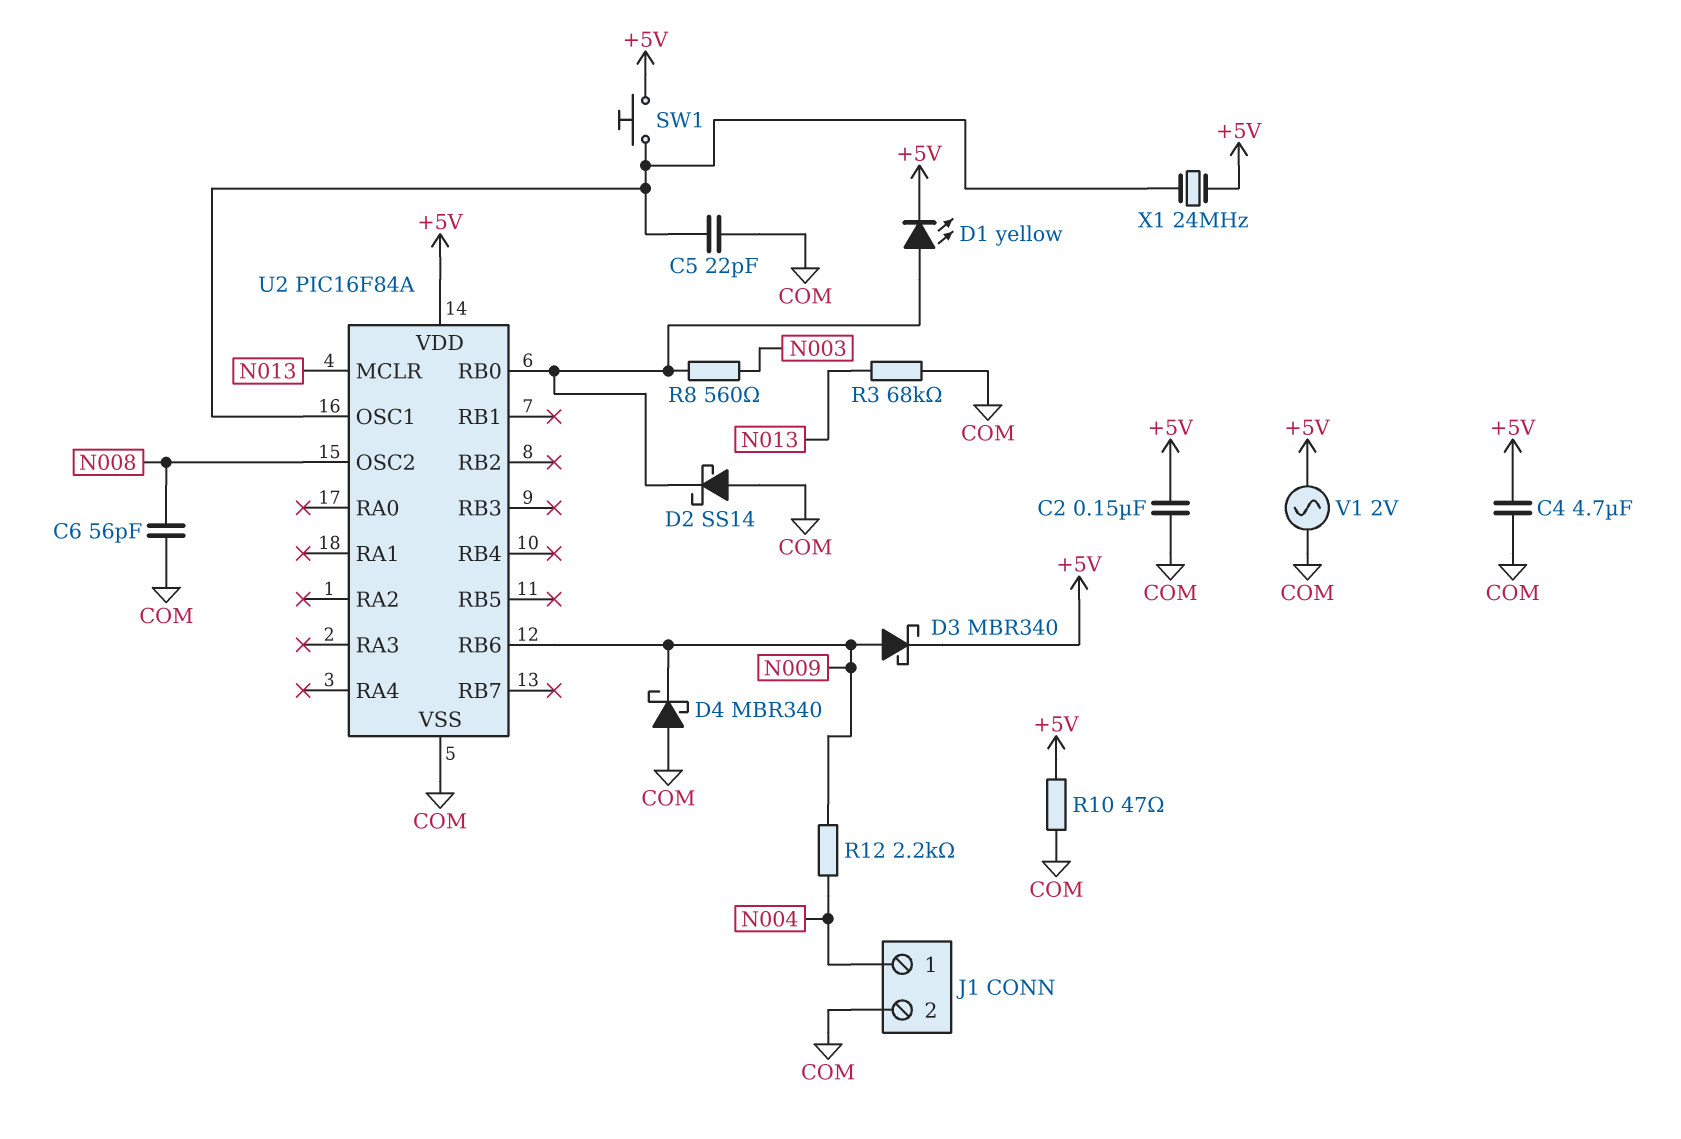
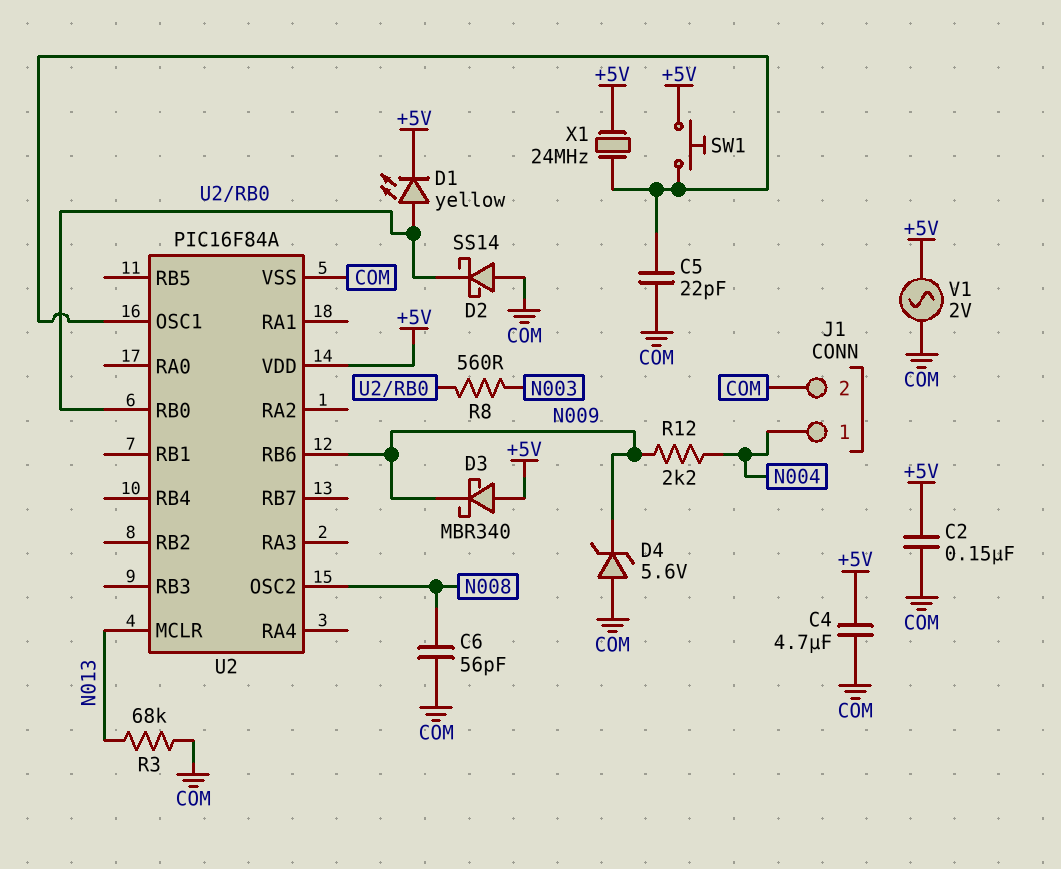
D3: schottky MBR340 (A N009, K +5V) -> schottky MBR340 (A +5V, K N009)
D4: schottky MBR340 (A COM, K N009) -> zener 5.6V (A COM, K N009)
R10: 47 (+5V, COM) -> none

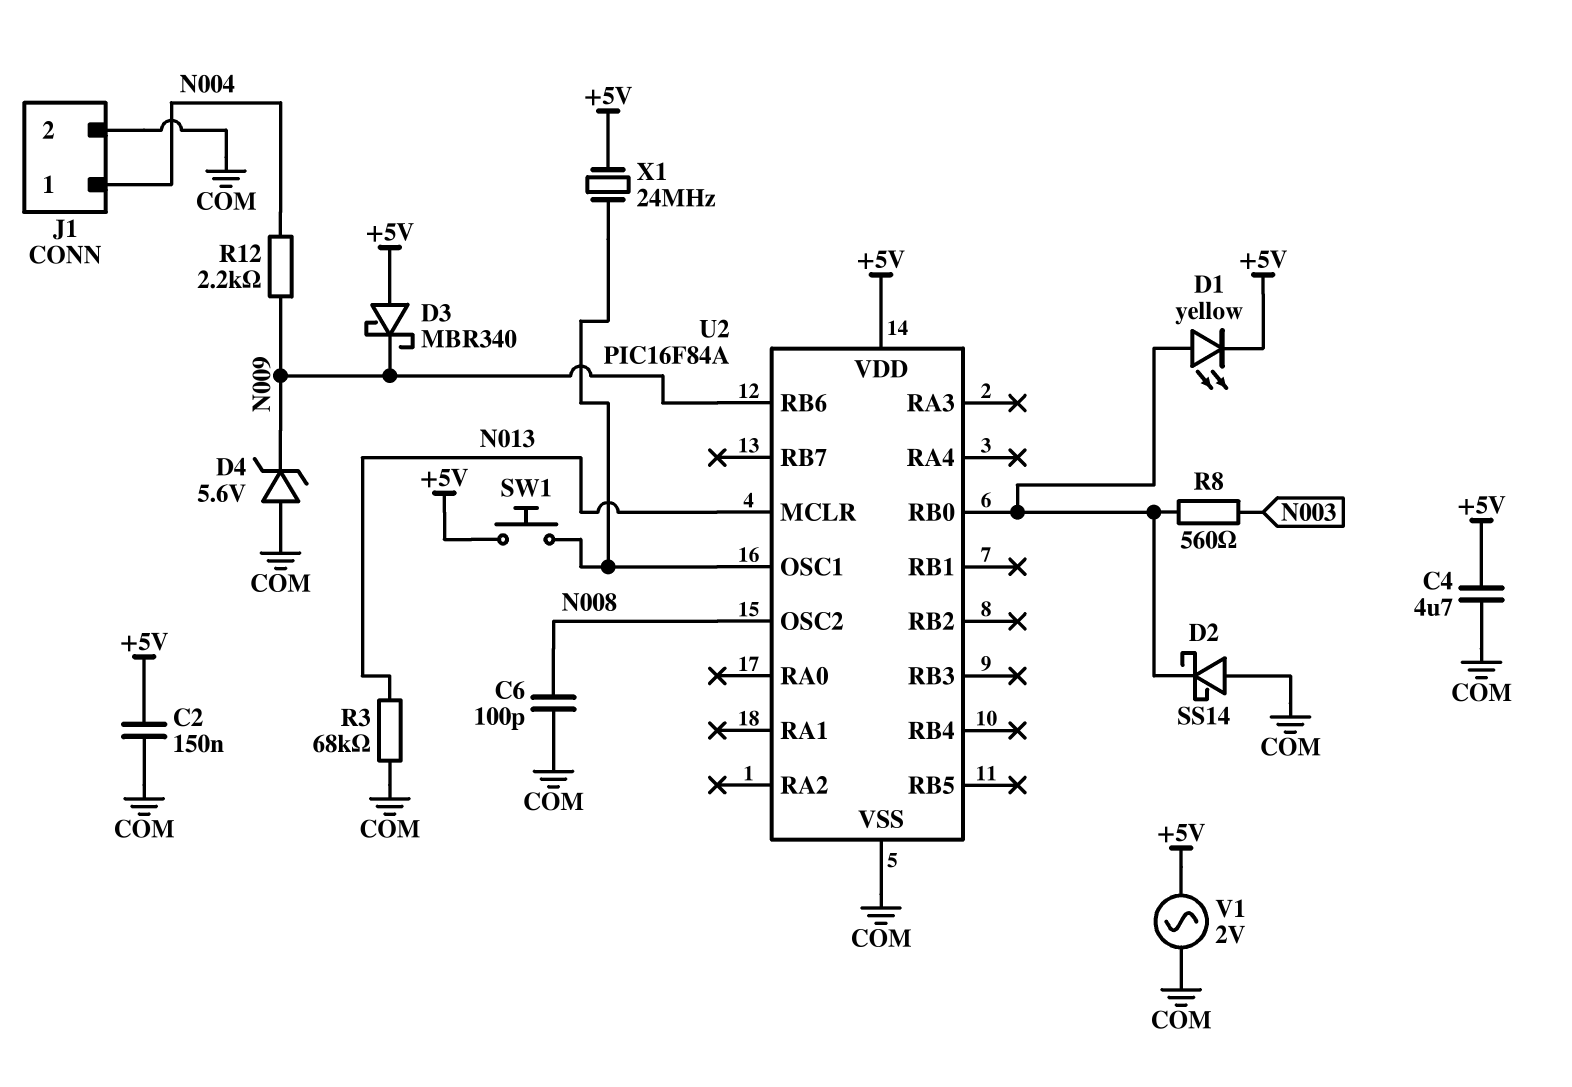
C5: 22pF (COM, U2/OSC1) -> none
C6: 56pF (COM, N008) -> 100pF (COM, N008)

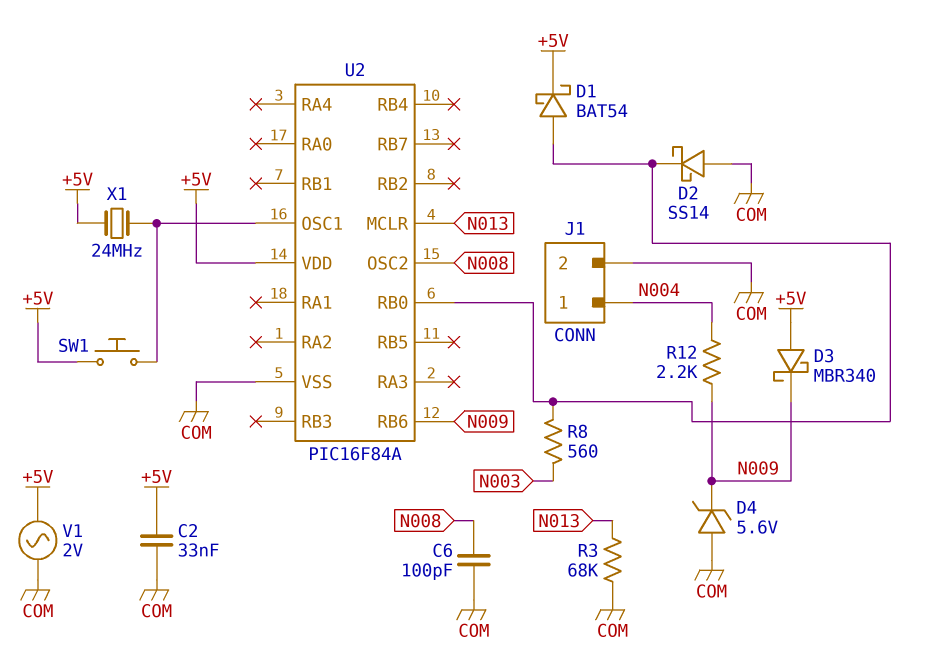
C2: 150nF (+5V, COM) -> 33nF (+5V, COM)
C4: 4.7uF (+5V, COM) -> none
D1: LED yellow (A U2/RB0, K +5V) -> schottky BAT54 (A U2/RB0, K +5V)

